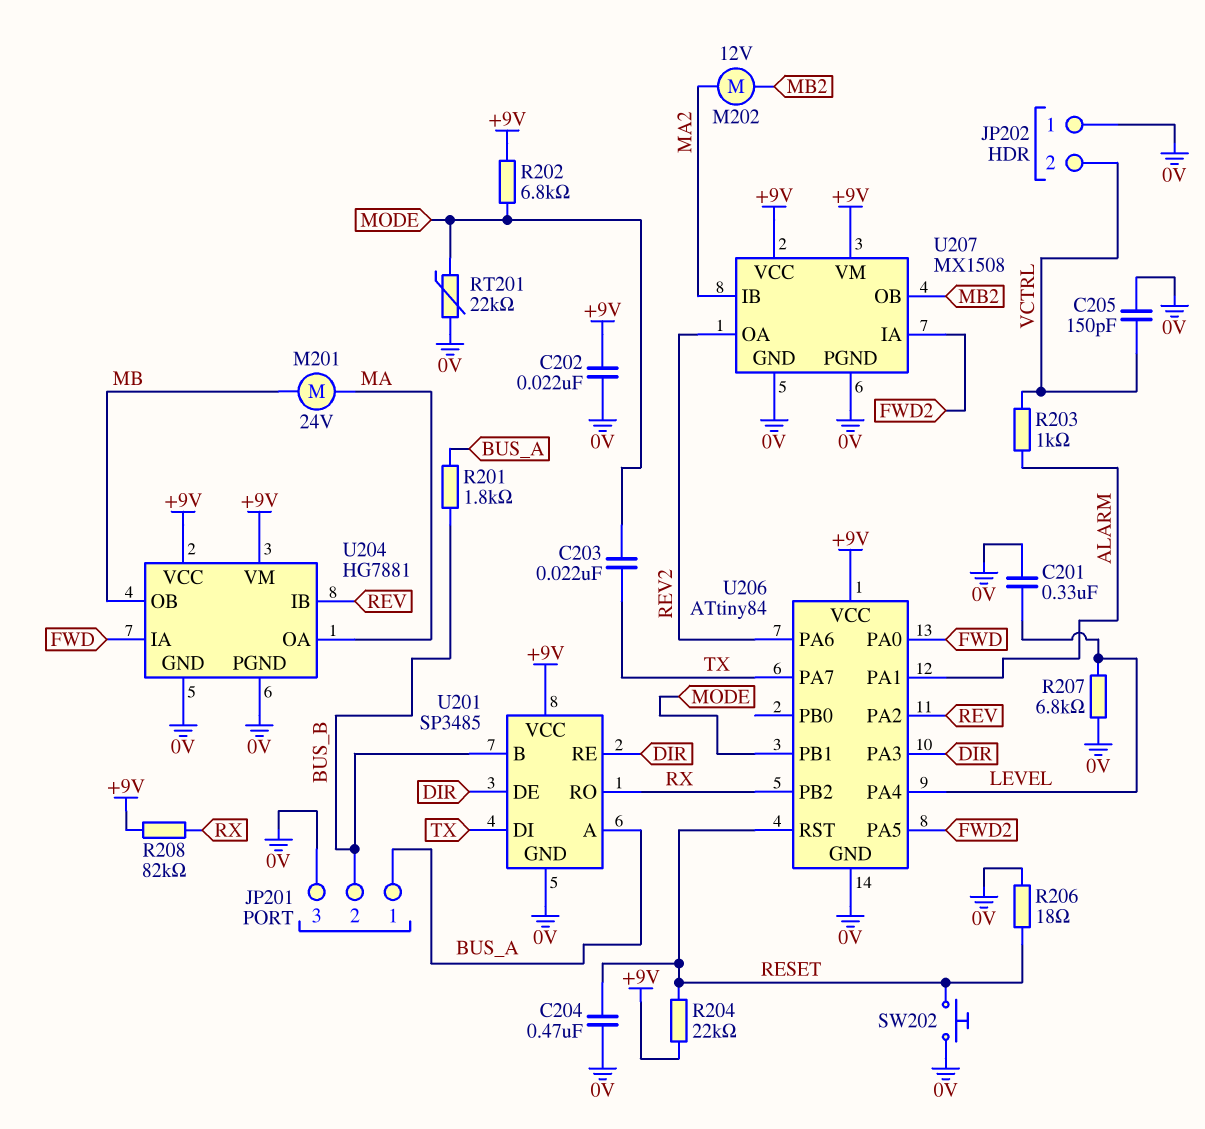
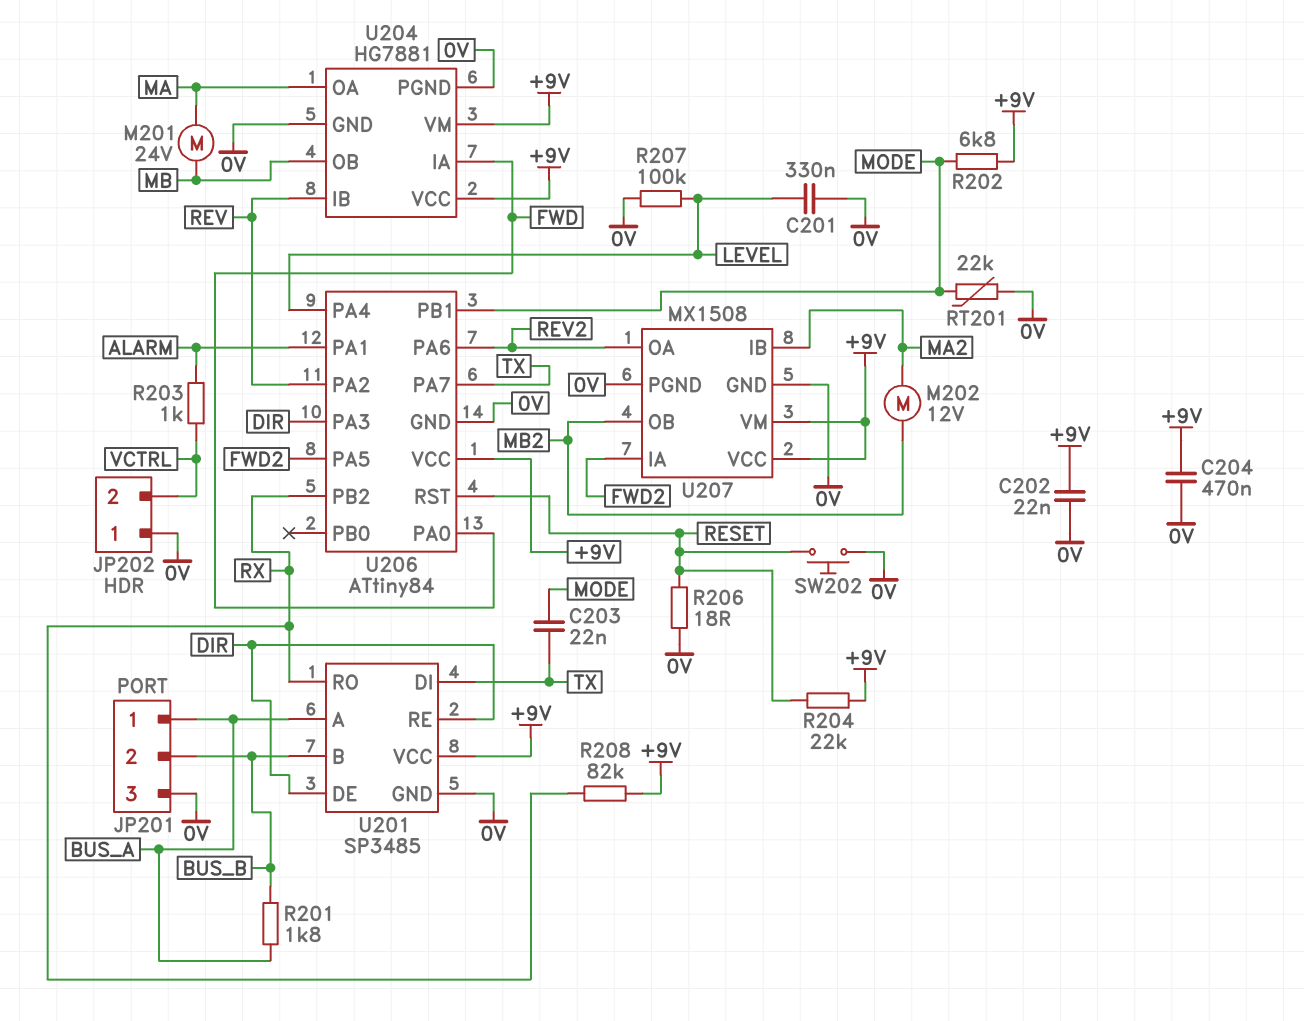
C204: 470nF (0V, RESET) -> 470nF (+9V, 0V)
C205: 150pF (0V, VCTRL) -> none
R207: 6.8k (0V, LEVEL) -> 100k (0V, LEVEL)

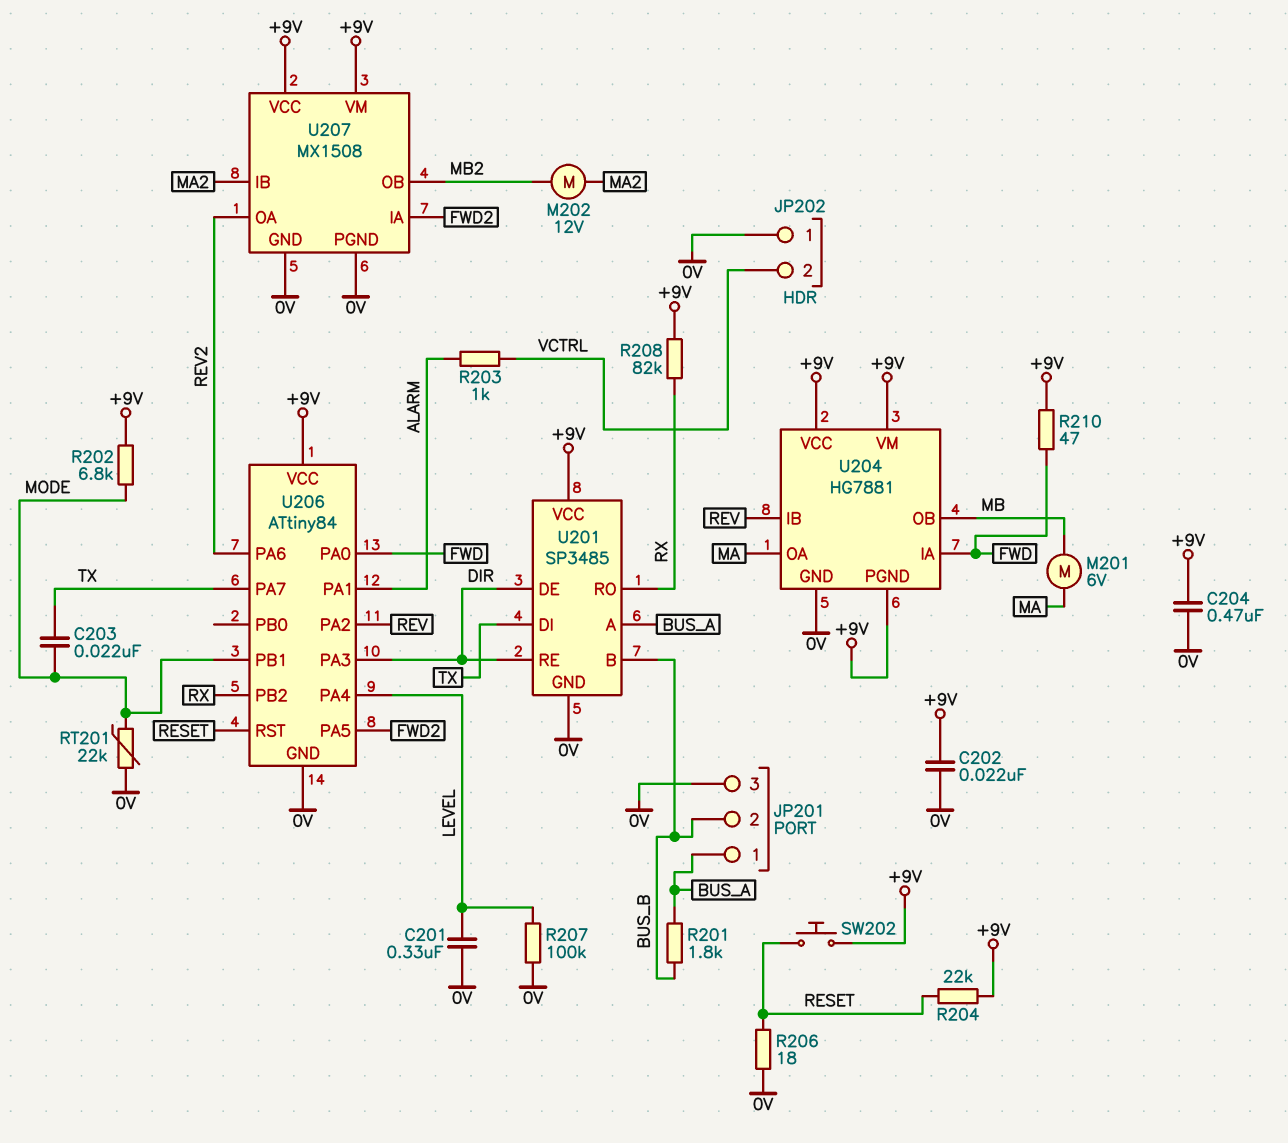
M201: motor 24V (MA, MB) -> motor 6V (MA, MB)
R210: none -> 47 (+9V, FWD)
SW202: button (0V, RESET) -> button (+9V, RESET)
U204 pin PGND: 0V -> +9V

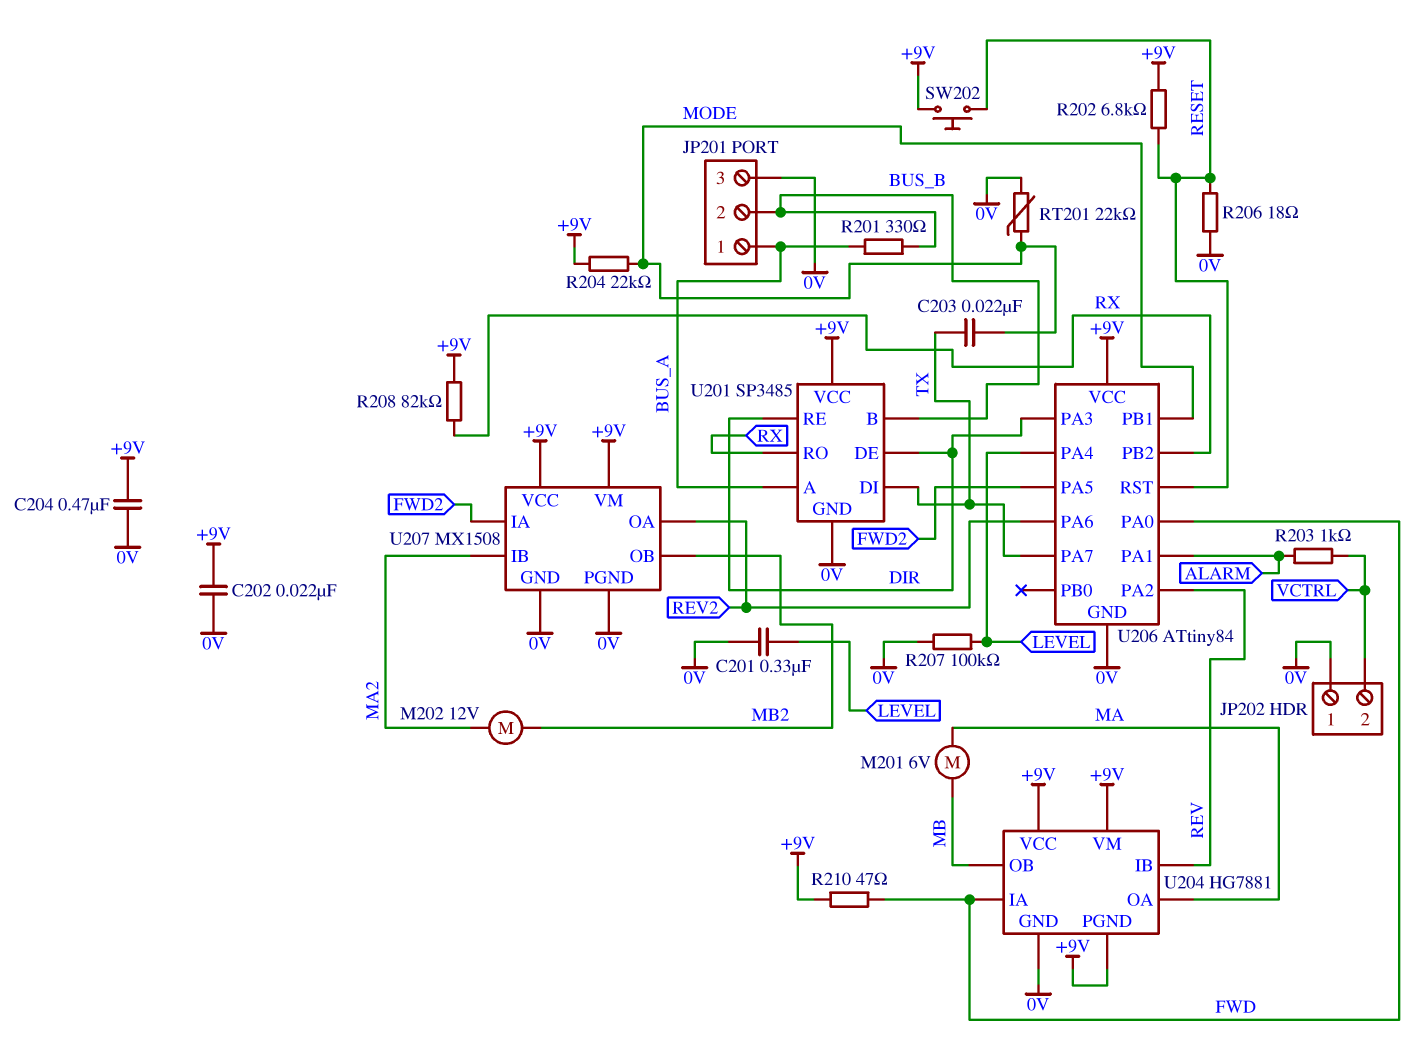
R201: 1.8k (BUS_A, BUS_B) -> 330 (BUS_A, BUS_B)
R202: 6.8k (+9V, MODE) -> 6.8k (+9V, RESET)
R204: 22k (+9V, RESET) -> 22k (+9V, MODE)

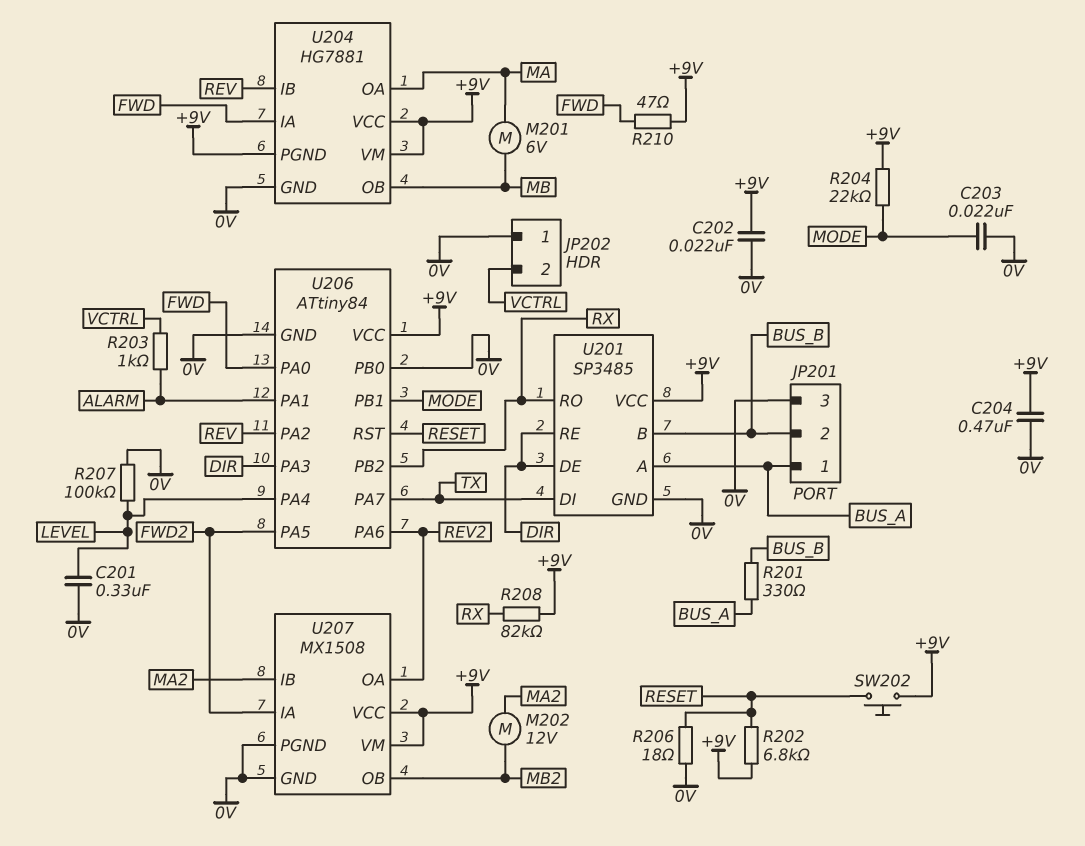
C203: 22nF (MODE, TX) -> 22nF (0V, MODE)
RT201: 22k (0V, MODE) -> none
U206 pin PB0: none -> 0V

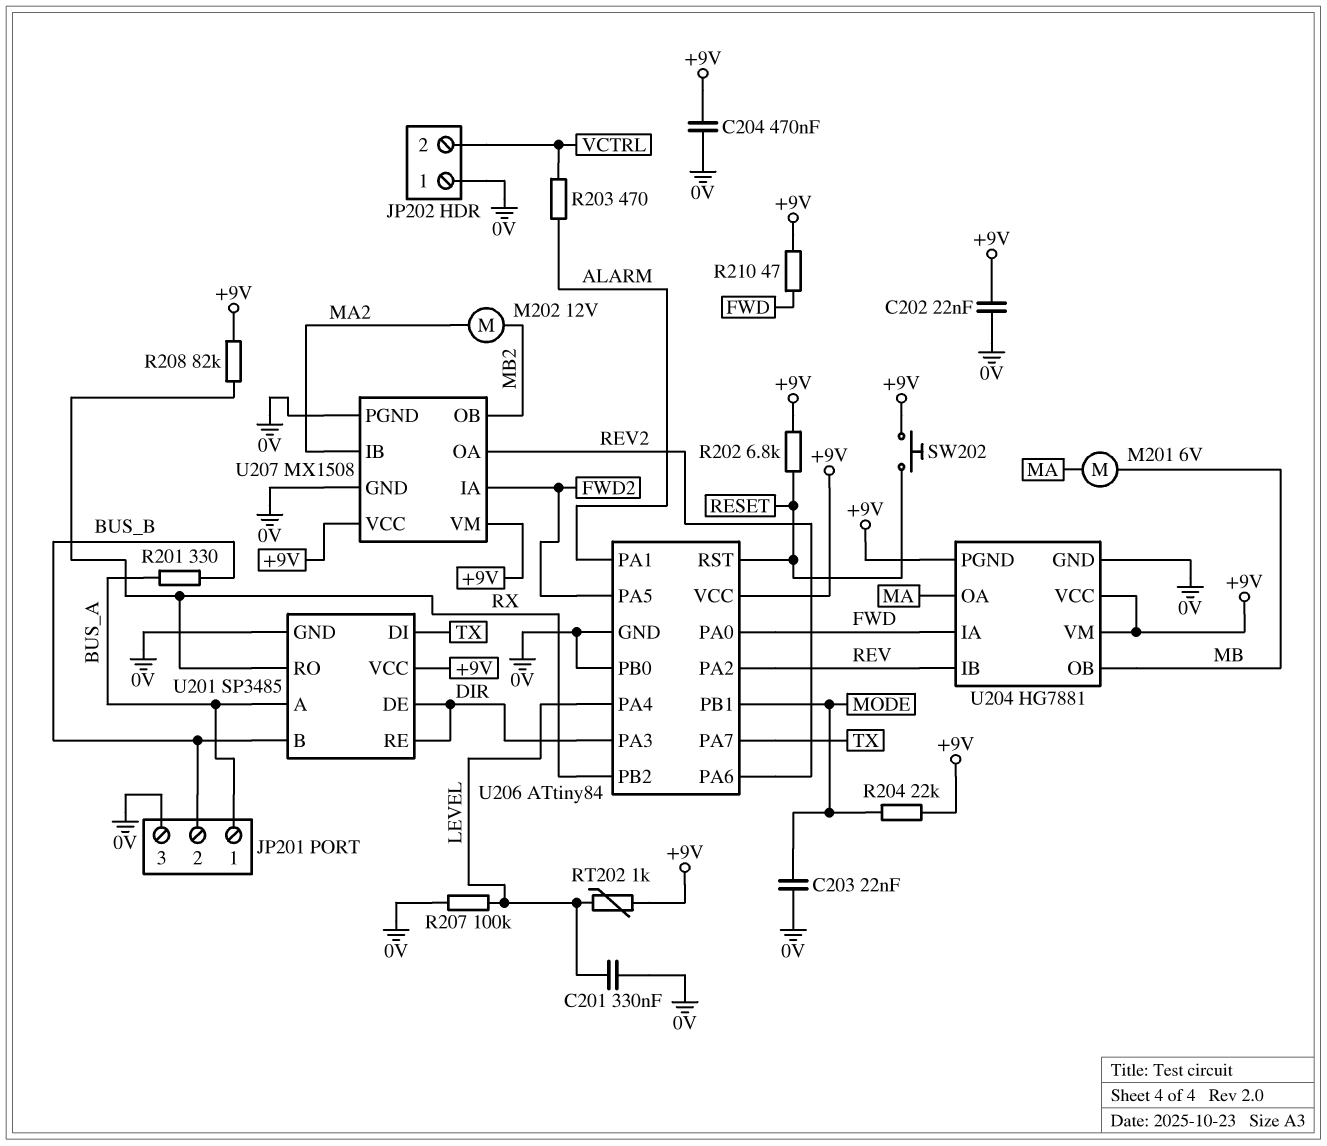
R203: 1k (ALARM, VCTRL) -> 470 (ALARM, VCTRL)
R206: 18 (0V, RESET) -> none
RT202: none -> 1k (+9V, LEVEL)

